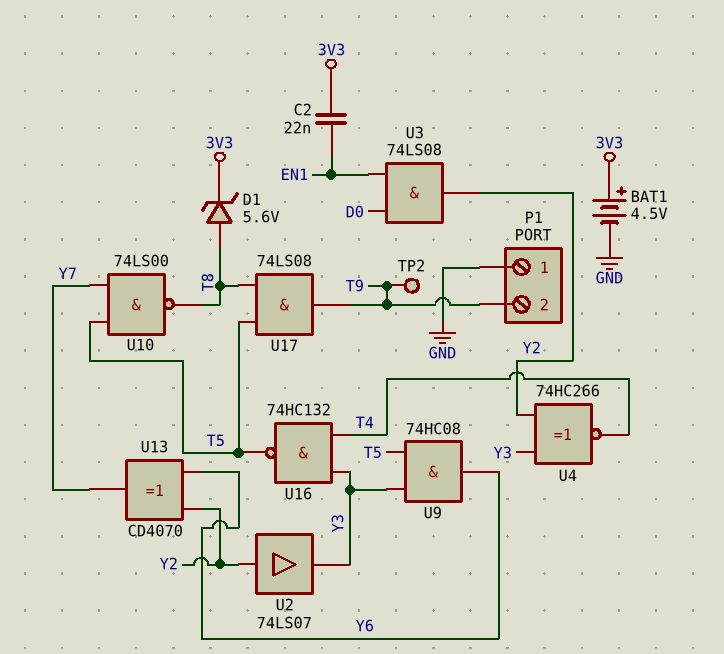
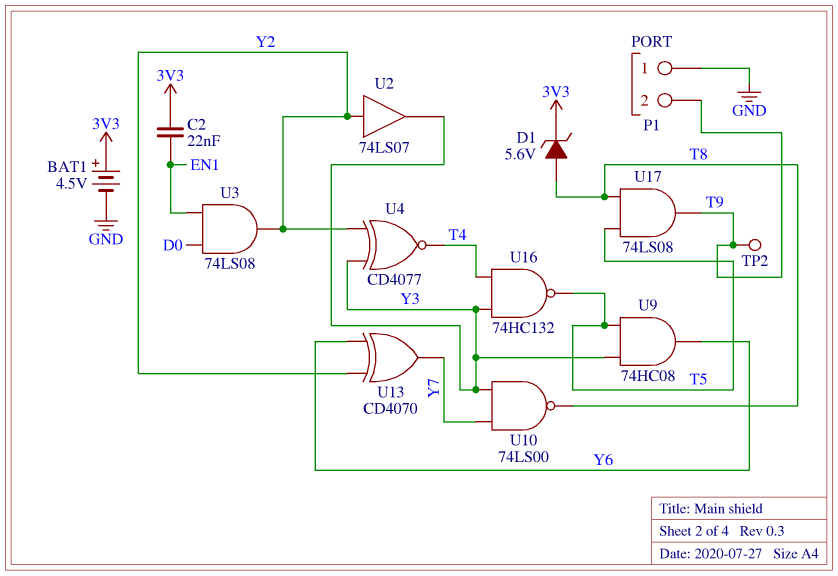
U4: XNOR 74HC266 (in Y2, in Y3, out T4) -> XNOR CD4077 (in Y2, in Y3, out T4)
U10: NAND 74LS00 (in T5, in Y7, out T8) -> NAND 74LS00 (in Y3, in Y7, out T8)

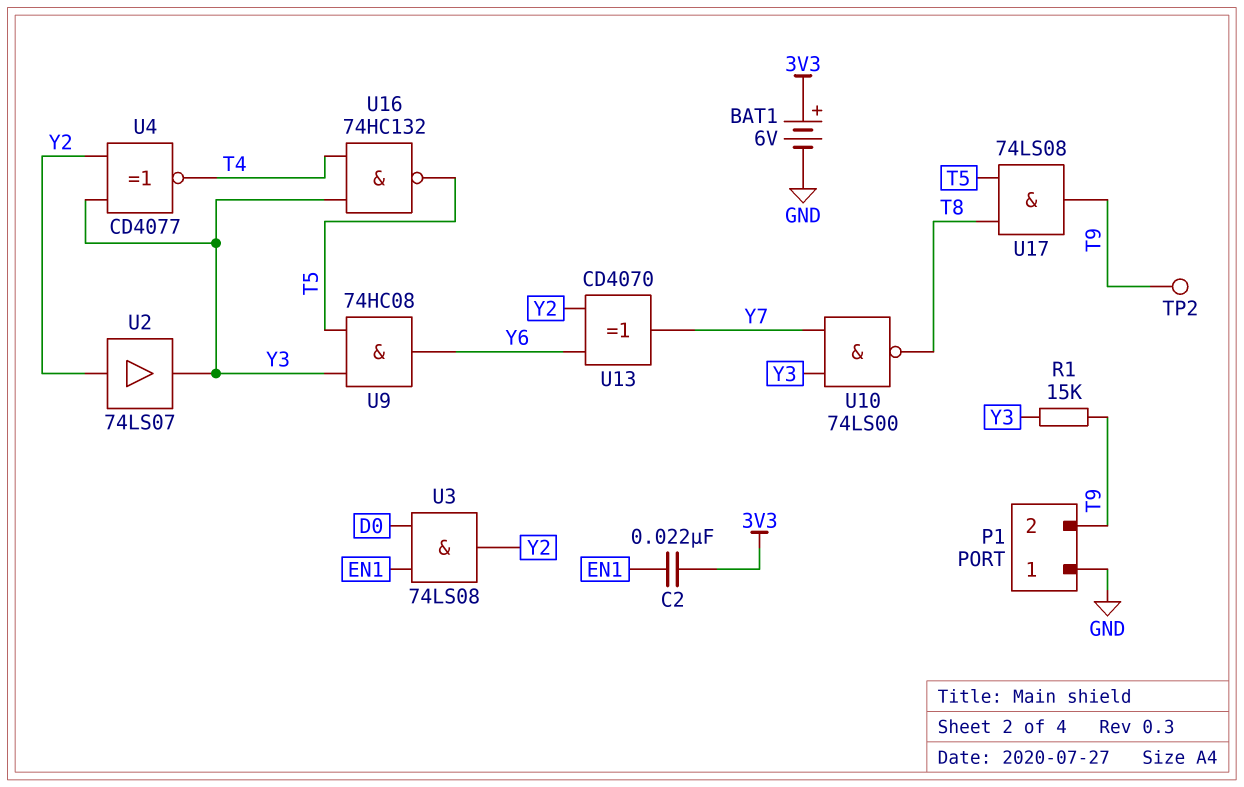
BAT1: 4.5V (plus 3V3, minus GND) -> 6V (plus 3V3, minus GND)
D1: zener 5.6V (A T8, K 3V3) -> none
R1: none -> 15k (T9, Y3)

